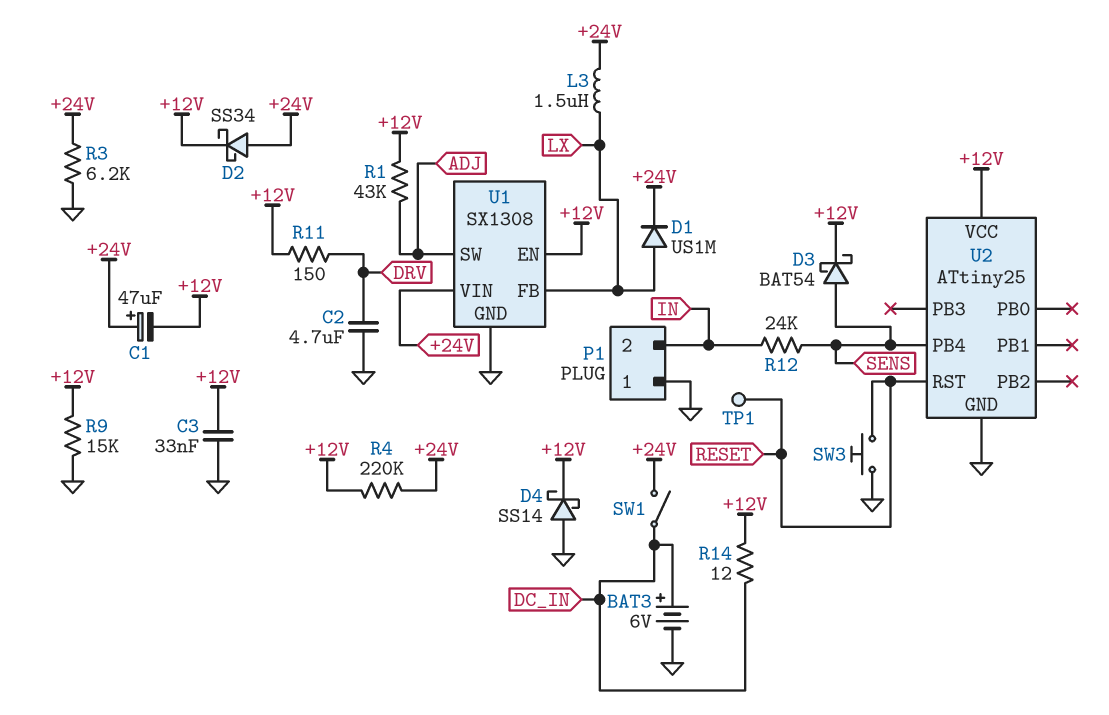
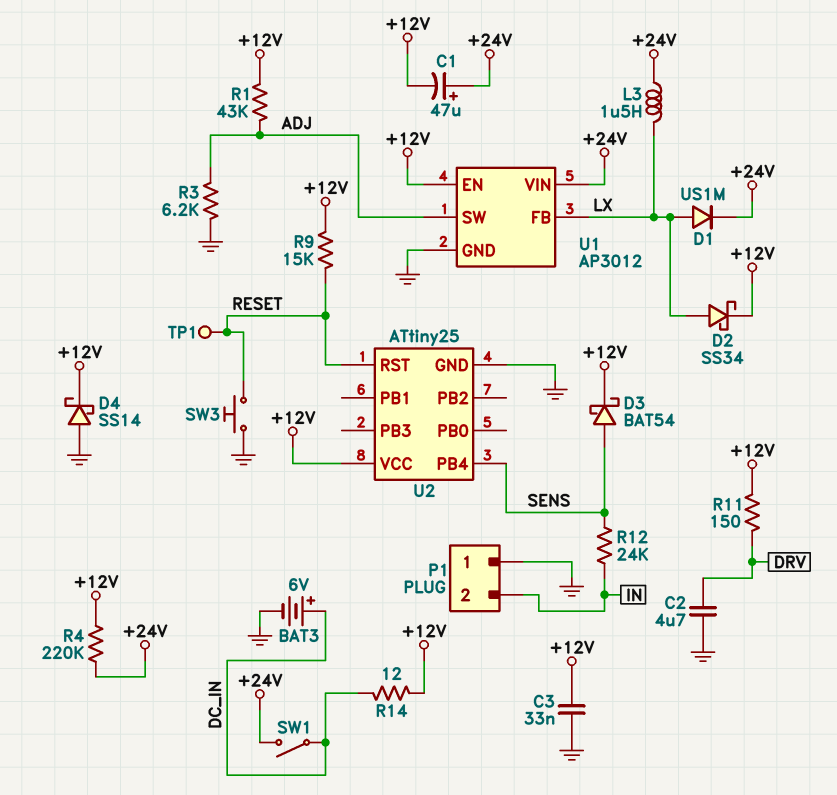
D2: schottky SS34 (A +24V, K +12V) -> schottky SS34 (A LX, K +12V)
R3: 6.2k (+24V, GND) -> 6.2k (ADJ, GND)
R9: 15k (+12V, GND) -> 15k (+12V, RESET)
U1: SX1308 -> AP3012

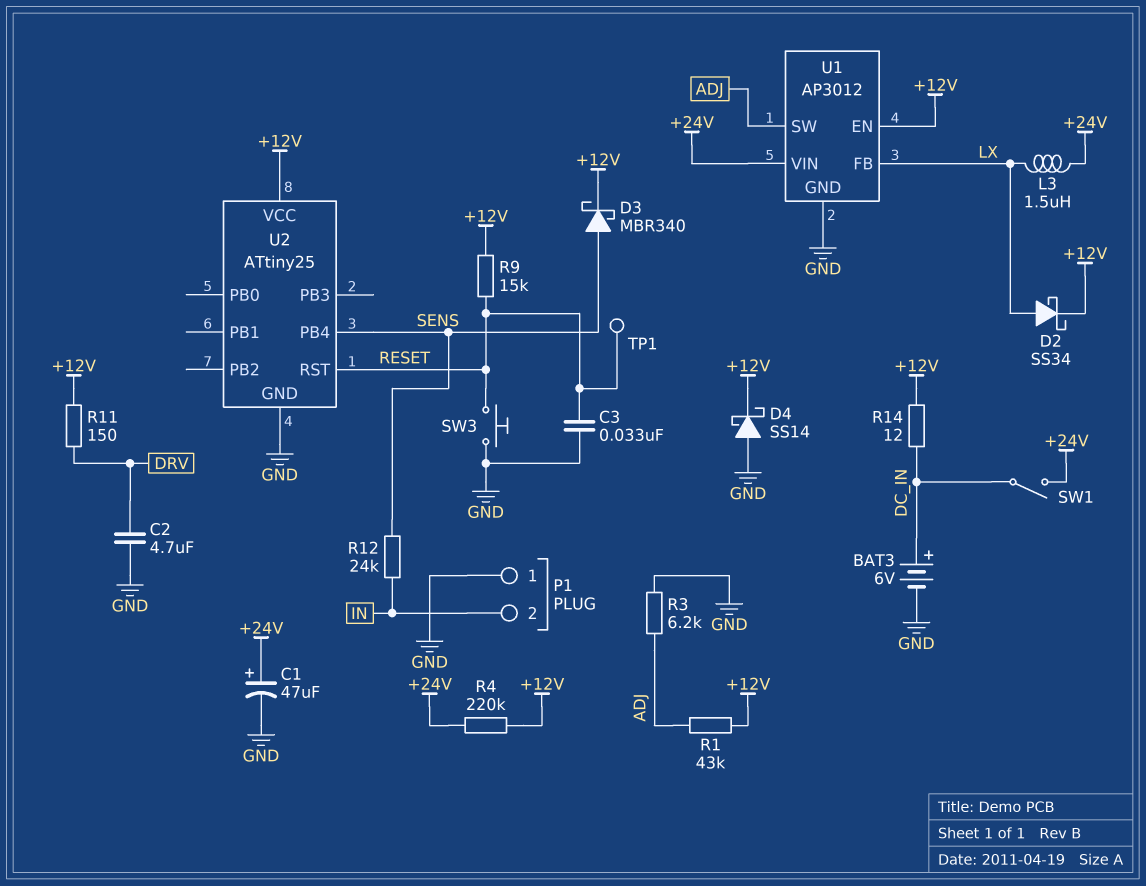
C1: 47uF (plus +24V, minus +12V) -> 47uF (plus +24V, minus GND)
C3: 33nF (+12V, GND) -> 33nF (GND, RESET)
D1: diode US1M (A LX, K +24V) -> none
D3: schottky BAT54 (A SENS, K +12V) -> schottky MBR340 (A SENS, K +12V)

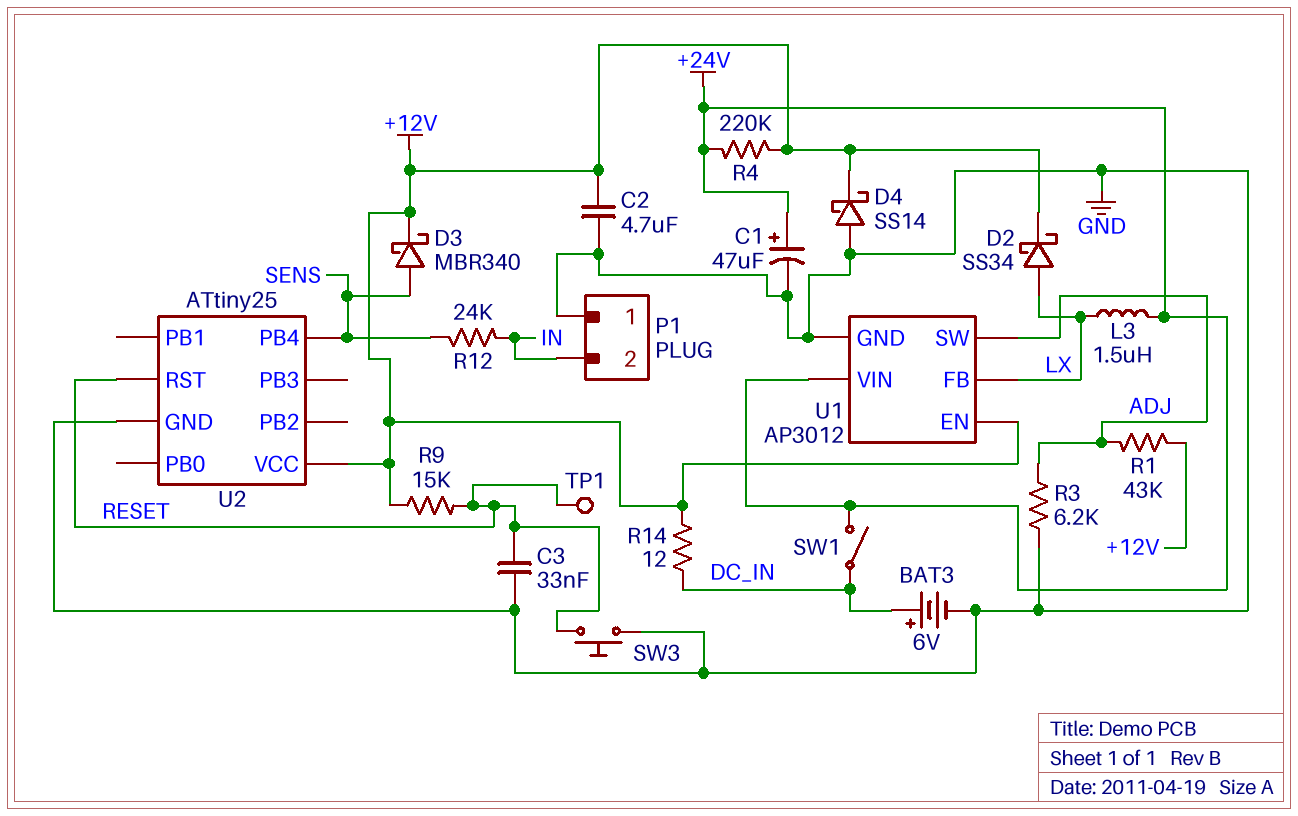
C2: 4.7uF (DRV, GND) -> 4.7uF (+12V, GND)
R11: 150 (+12V, DRV) -> none

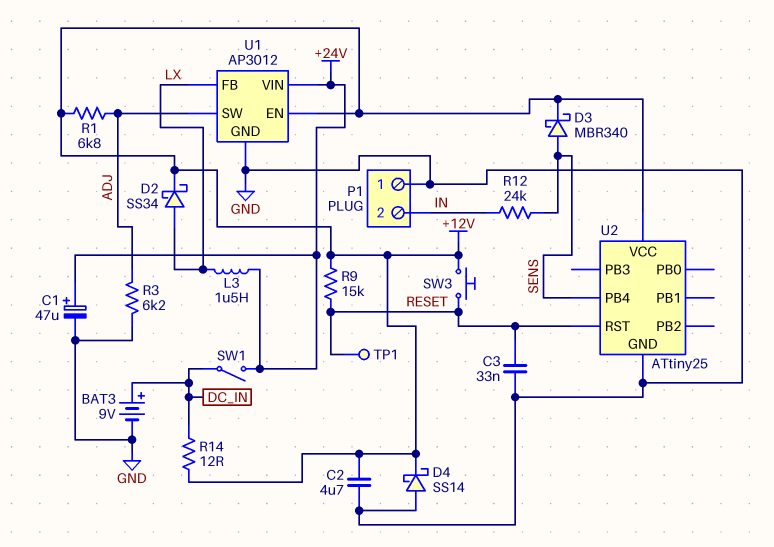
BAT3: 6V (plus DC_IN, minus GND) -> 9V (plus DC_IN, minus GND)
R1: 43k (+12V, ADJ) -> 6.8k (+12V, ADJ)
R4: 220k (+12V, +24V) -> none
SW3: button (GND, RESET) -> button (+12V, RESET)

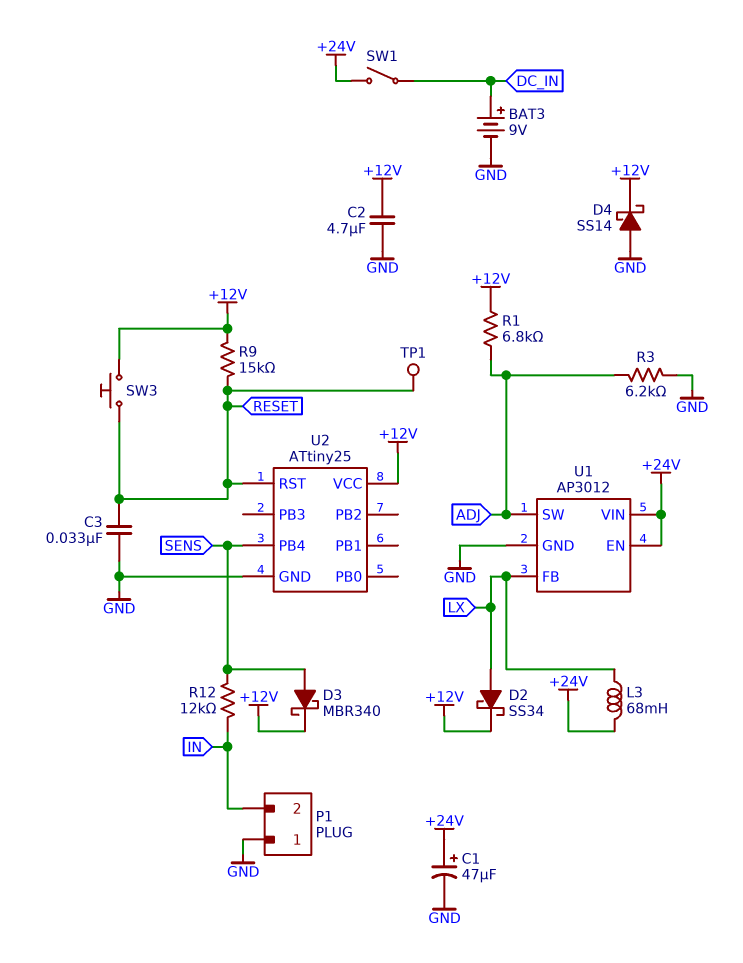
L3: 1.5uH (+24V, LX) -> 68mH (+24V, LX)
R12: 24k (IN, SENS) -> 12k (IN, SENS)
R14: 12 (+12V, DC_IN) -> none
U1 pin EN: +12V -> +24V

